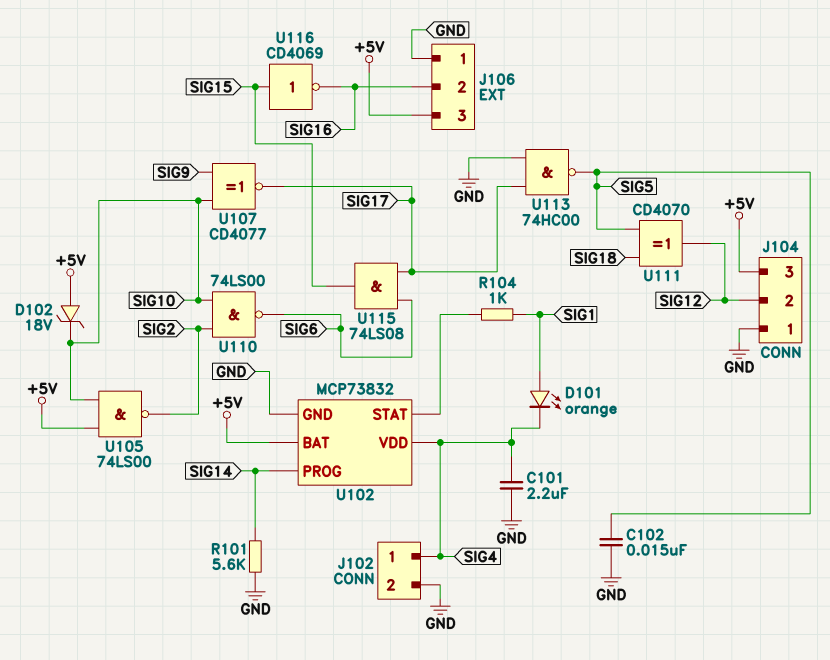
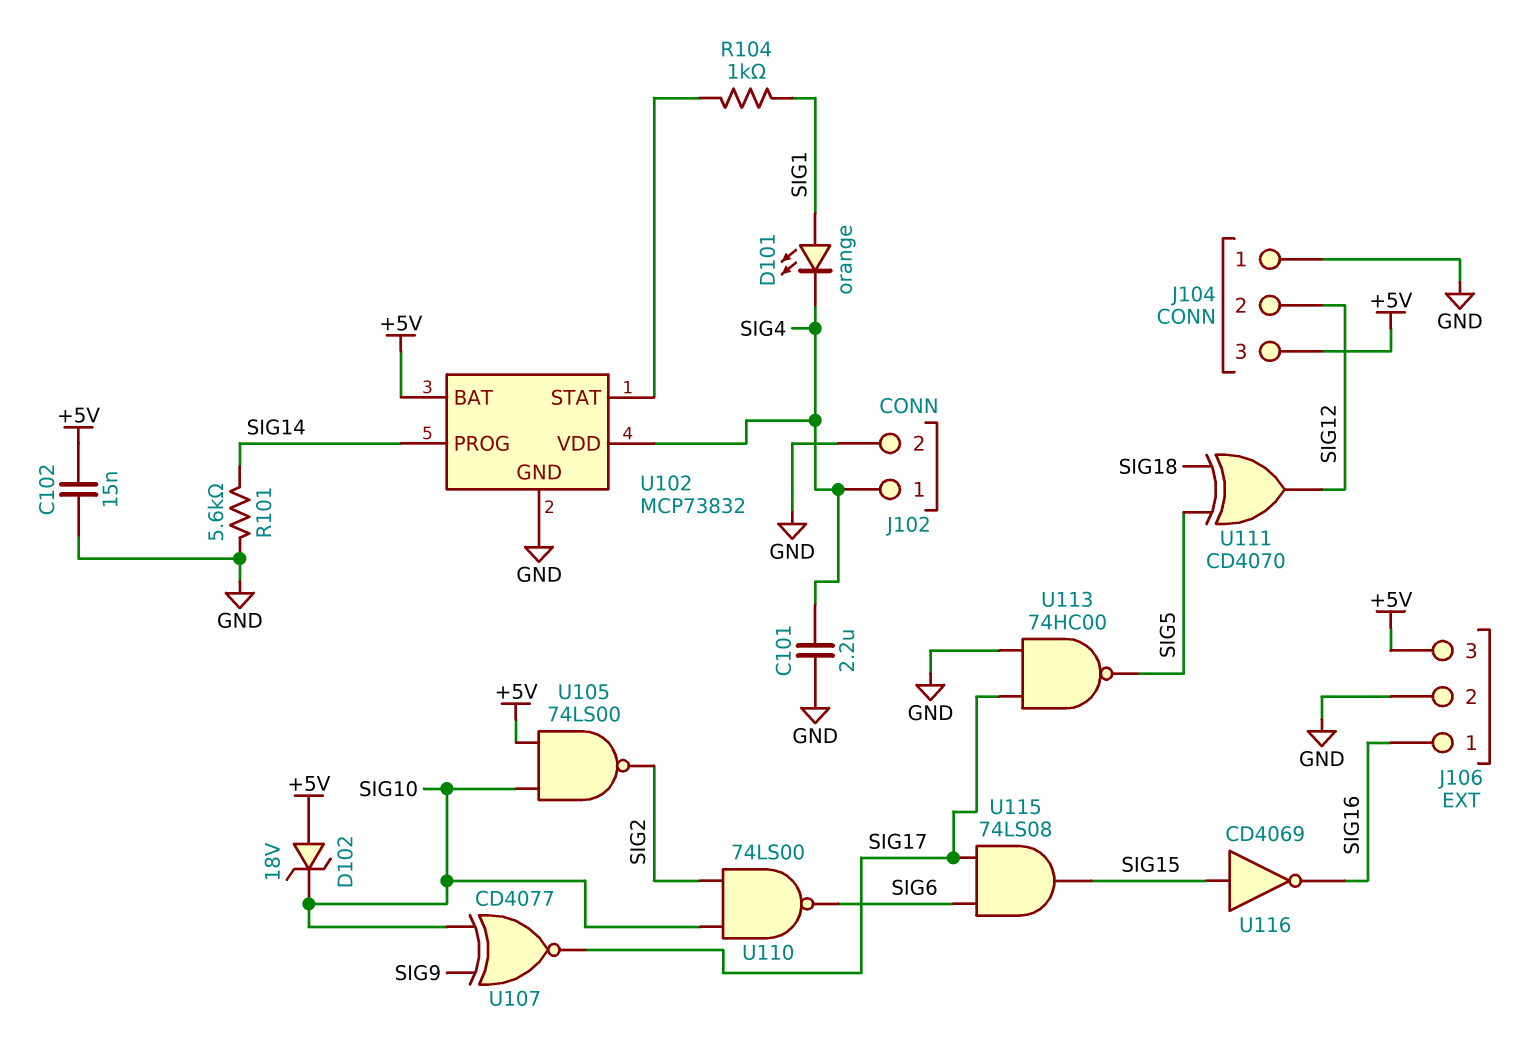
C102: 15nF (GND, SIG5) -> 15nF (+5V, GND)
J106 pin 1: GND -> SIG16
J106 pin 2: SIG16 -> GND

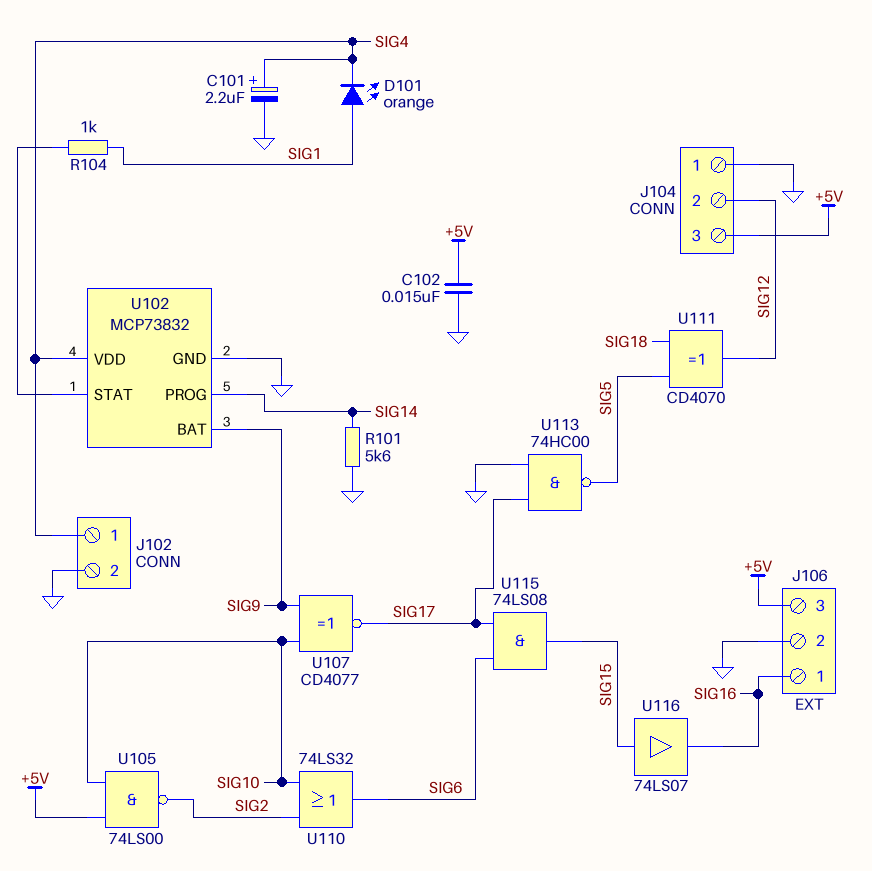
C101: 2.2uF (GND, SIG4) -> 2.2uF (plus SIG4, minus GND)
D102: zener 18V (A +5V, K SIG10) -> none
U102 pin BAT: +5V -> SIG9
U110: NAND 74LS00 (in SIG2, in SIG10, out SIG6) -> OR 74LS32 (in SIG2, in SIG10, out SIG6)
U116: NOT CD4069 (in SIG15, out SIG16) -> buffer 74LS07 (in SIG15, out SIG16)

